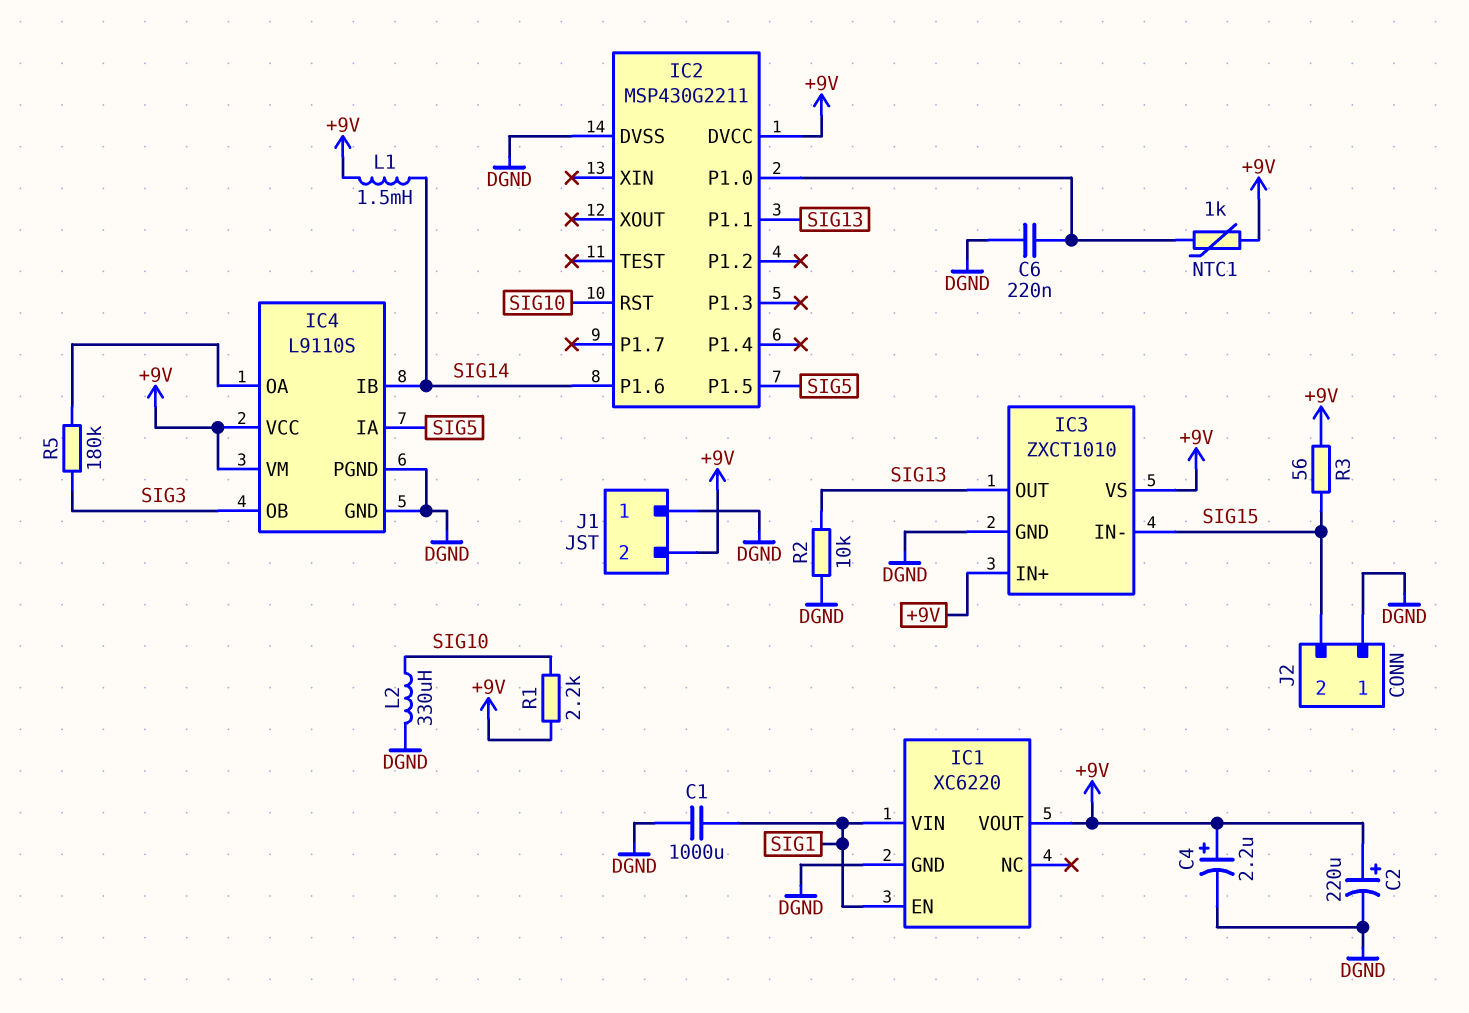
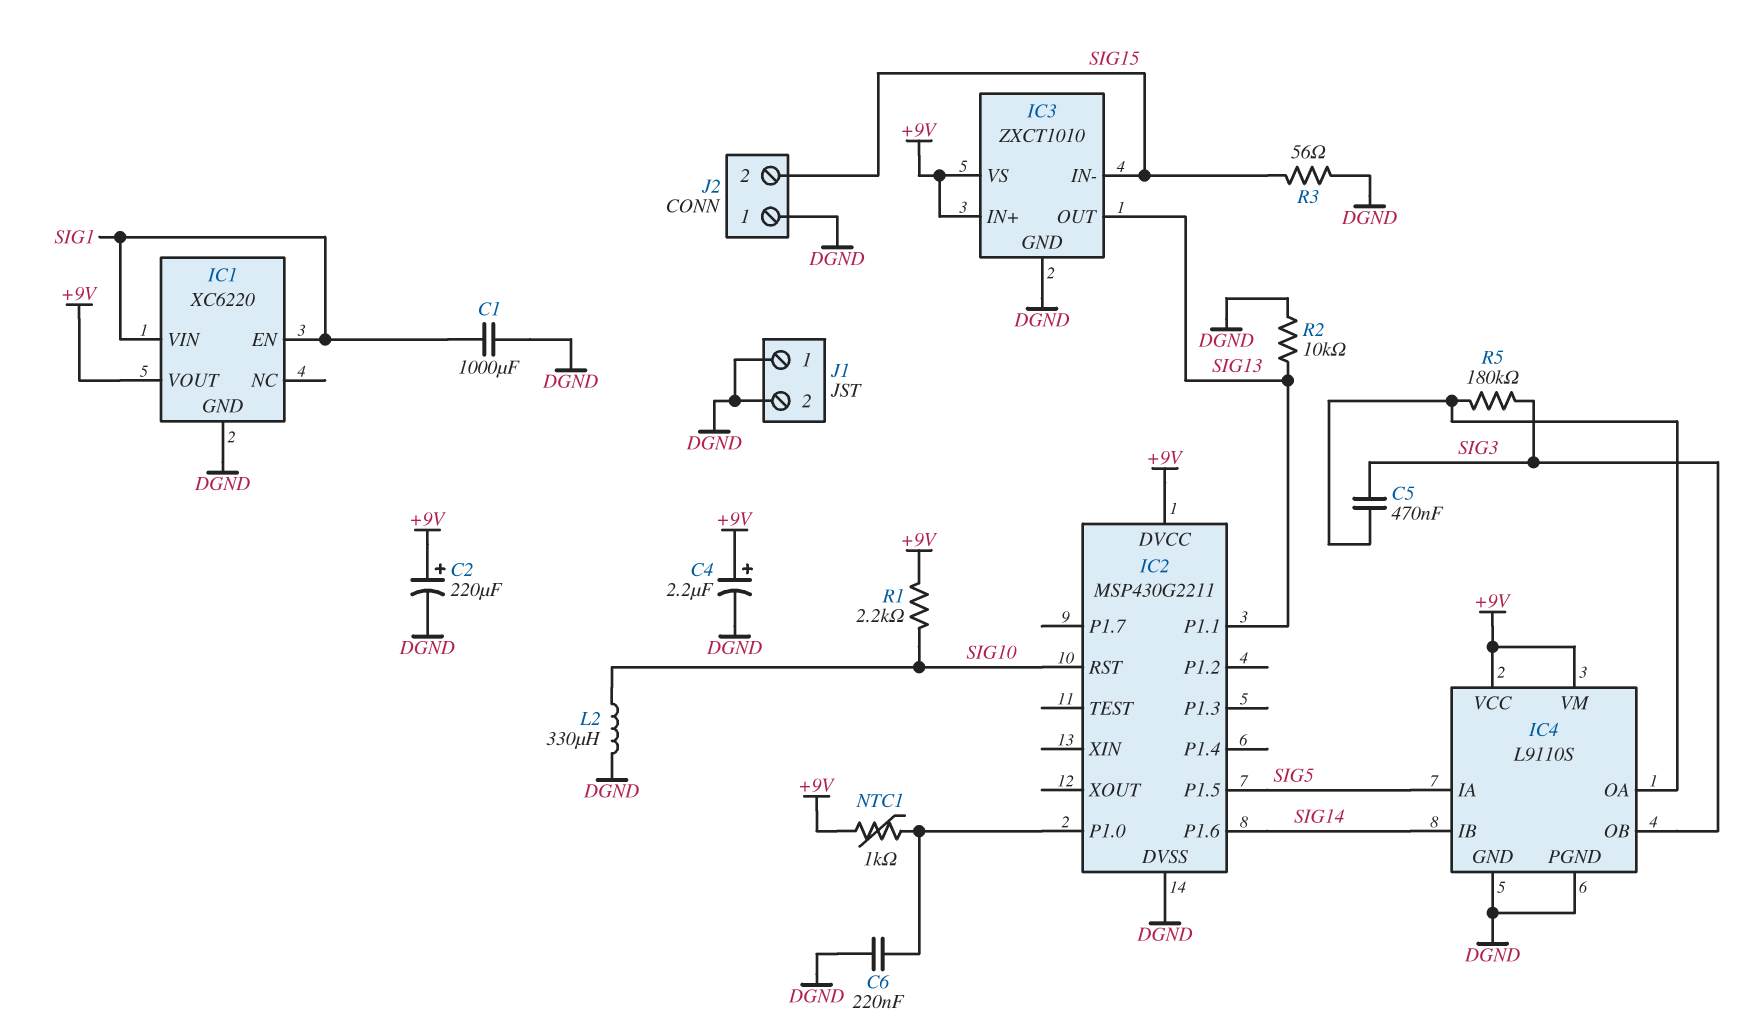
C5: none -> 470nF (IC4/OA, SIG3)
J1 pin 2: +9V -> DGND
L1: 1.5mH (+9V, SIG14) -> none
R3: 56 (+9V, SIG15) -> 56 (DGND, SIG15)

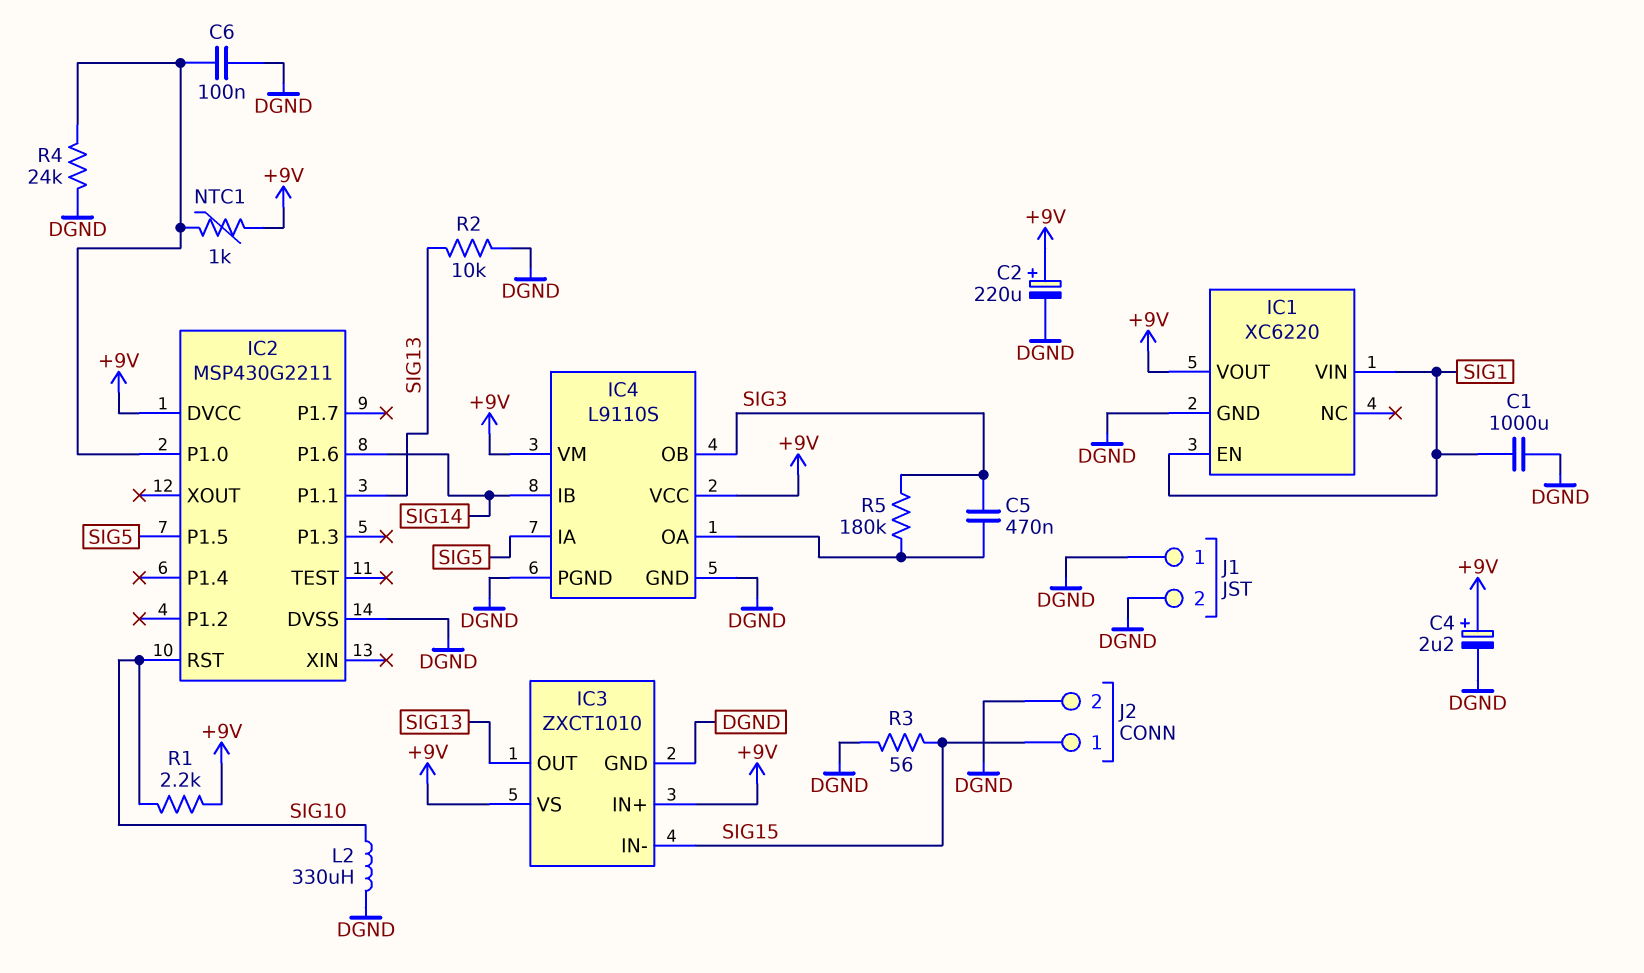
C6: 220nF (DGND, IC2/P1.0) -> 100nF (DGND, IC2/P1.0)
J2 pin 1: DGND -> SIG15
J2 pin 2: SIG15 -> DGND
R4: none -> 24k (DGND, IC2/P1.0)

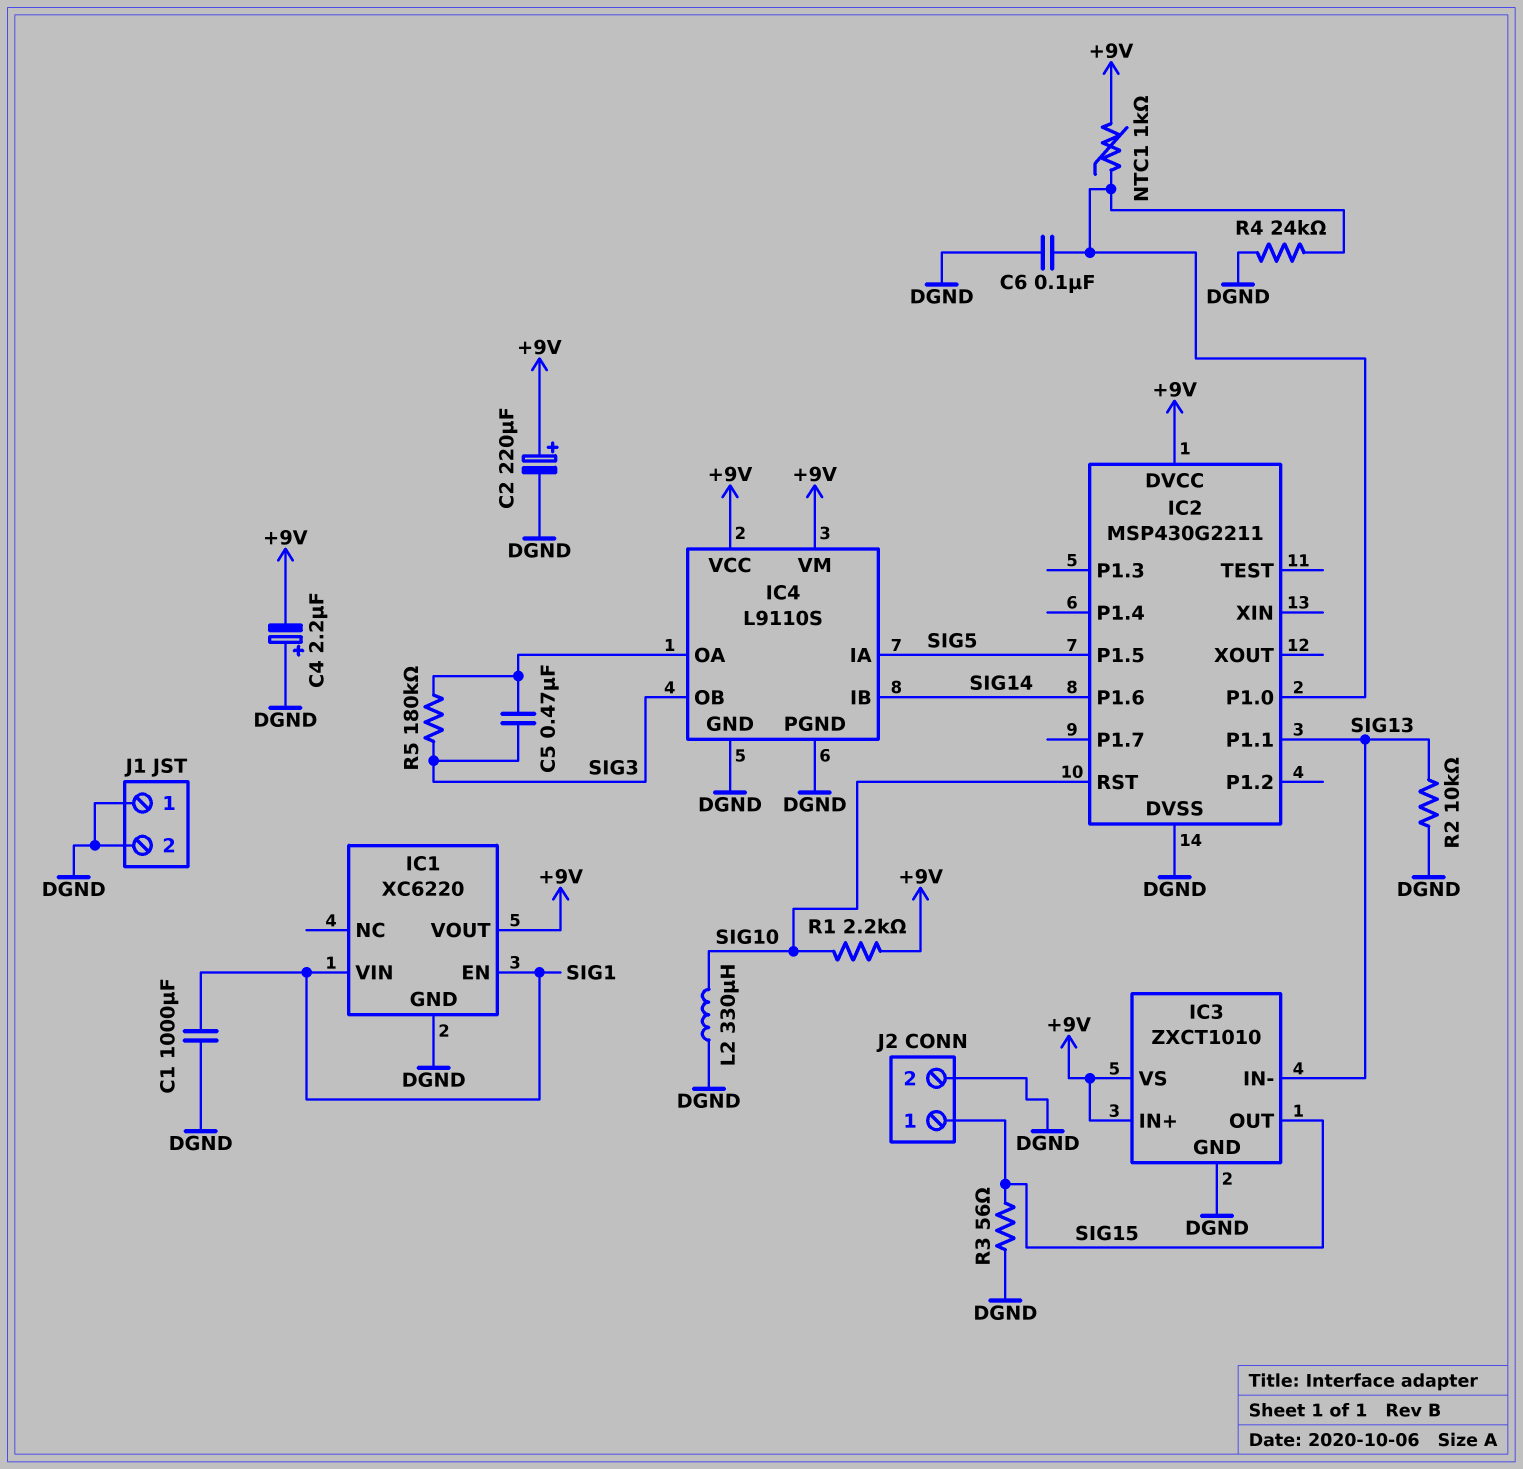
C4: 2.2uF (plus +9V, minus DGND) -> 2.2uF (plus DGND, minus +9V)
IC3 pin IN-: SIG15 -> SIG13
IC3 pin OUT: SIG13 -> SIG15

